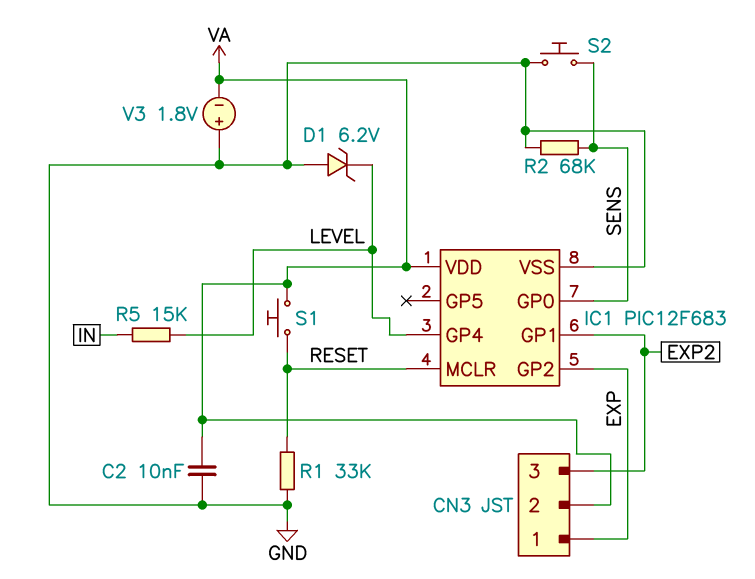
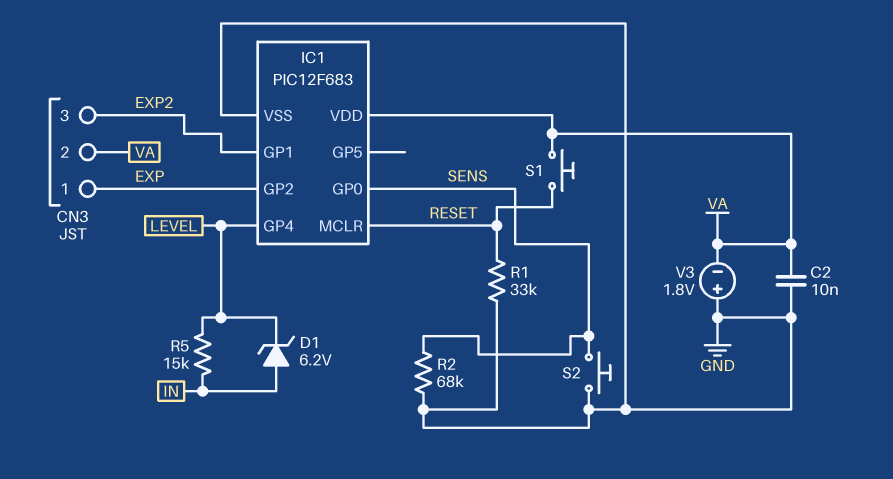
D1: zener 6.2V (A GND, K LEVEL) -> zener 6.2V (A IN, K LEVEL)

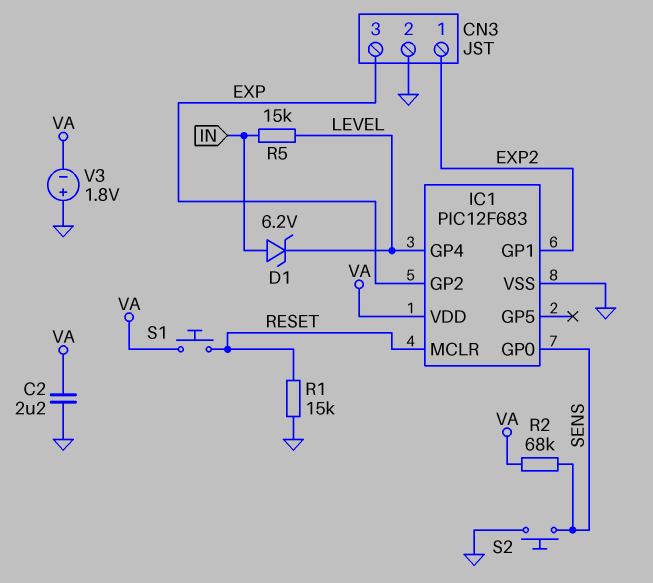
C2: 10nF (GND, VA) -> 2.2uF (GND, VA)
CN3 pin 1: EXP -> EXP2
CN3 pin 2: VA -> GND
CN3 pin 3: EXP2 -> EXP
R1: 33k (GND, RESET) -> 15k (GND, RESET)
R2: 68k (GND, SENS) -> 68k (SENS, VA)

